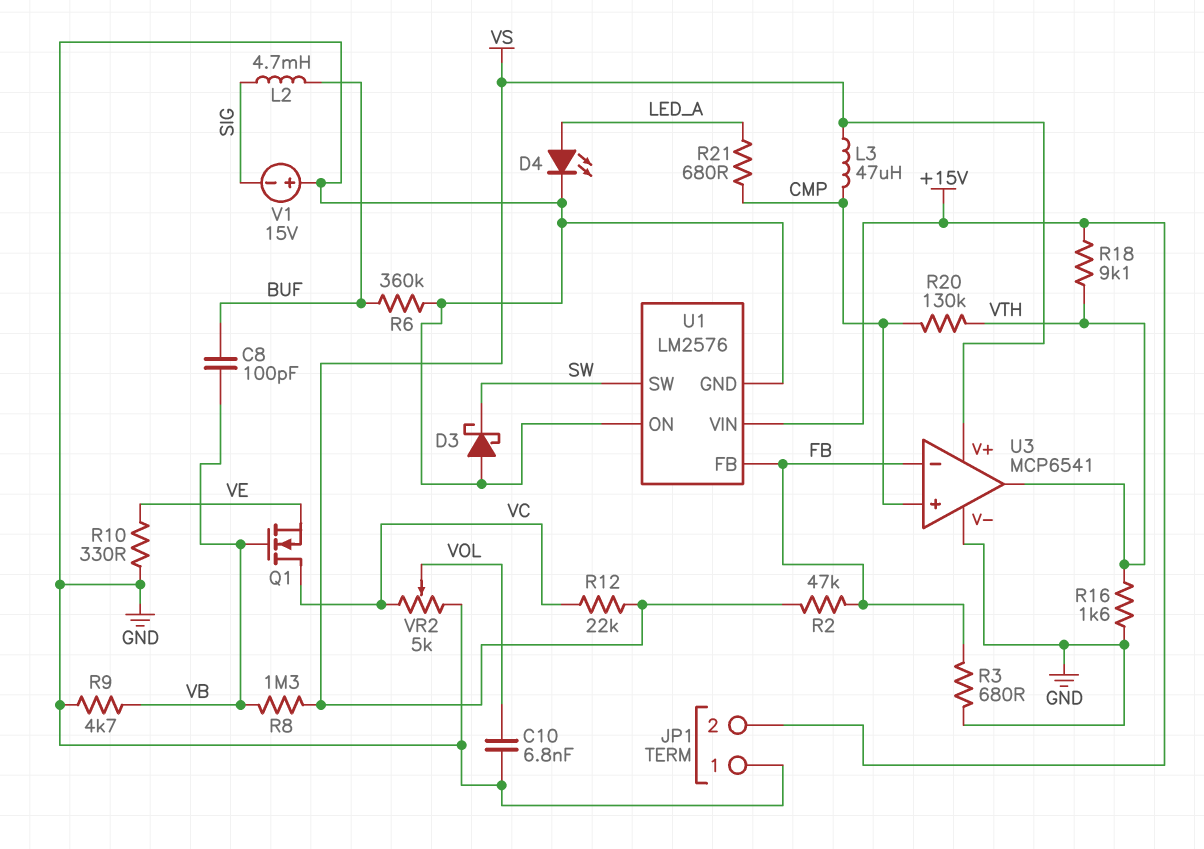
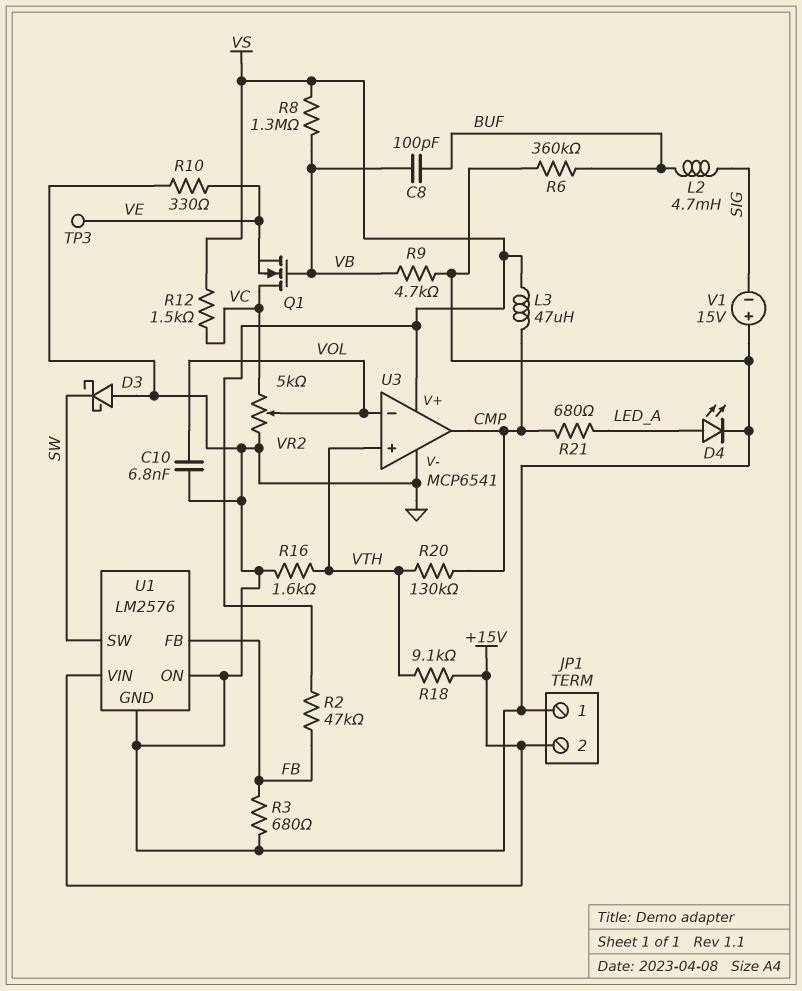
R12: 22k (VC, VS) -> 1.5k (VC, VS)
TP3: none -> test point (VE)
U3 pin in+: CMP -> VTH
U3 pin in-: FB -> VOL
U3 pin out: VTH -> CMP

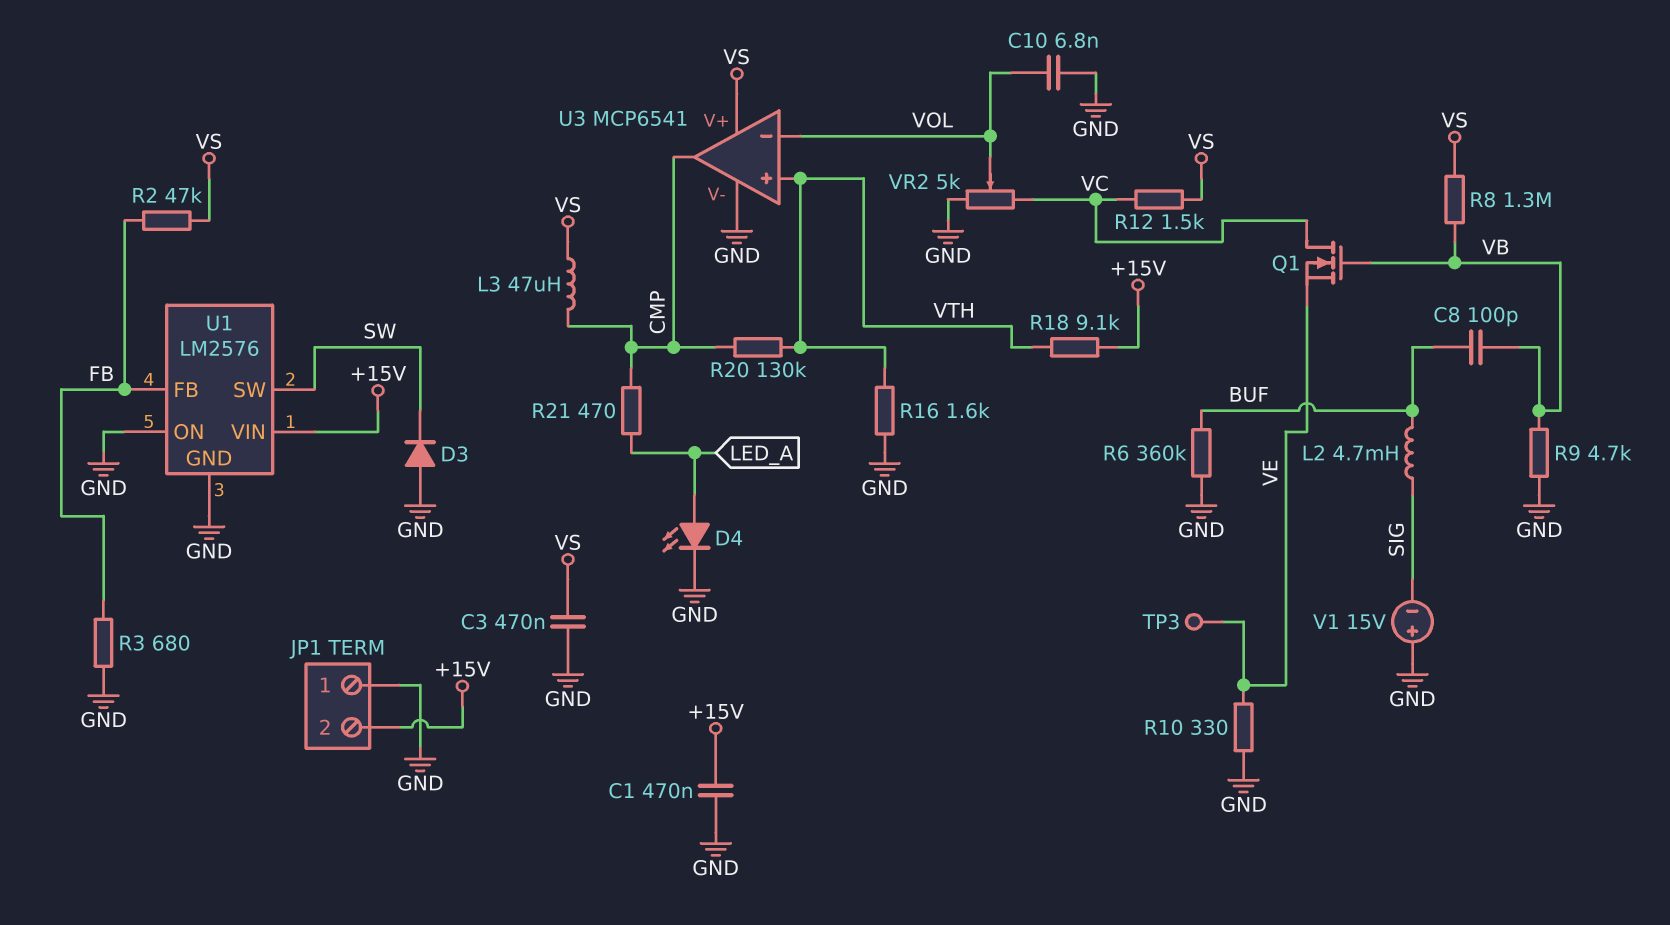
C1: none -> 470nF (+15V, GND)
C3: none -> 470nF (GND, VS)
D3: schottky (A GND, K SW) -> diode (A GND, K SW)
R21: 680 (CMP, LED_A) -> 470 (CMP, LED_A)

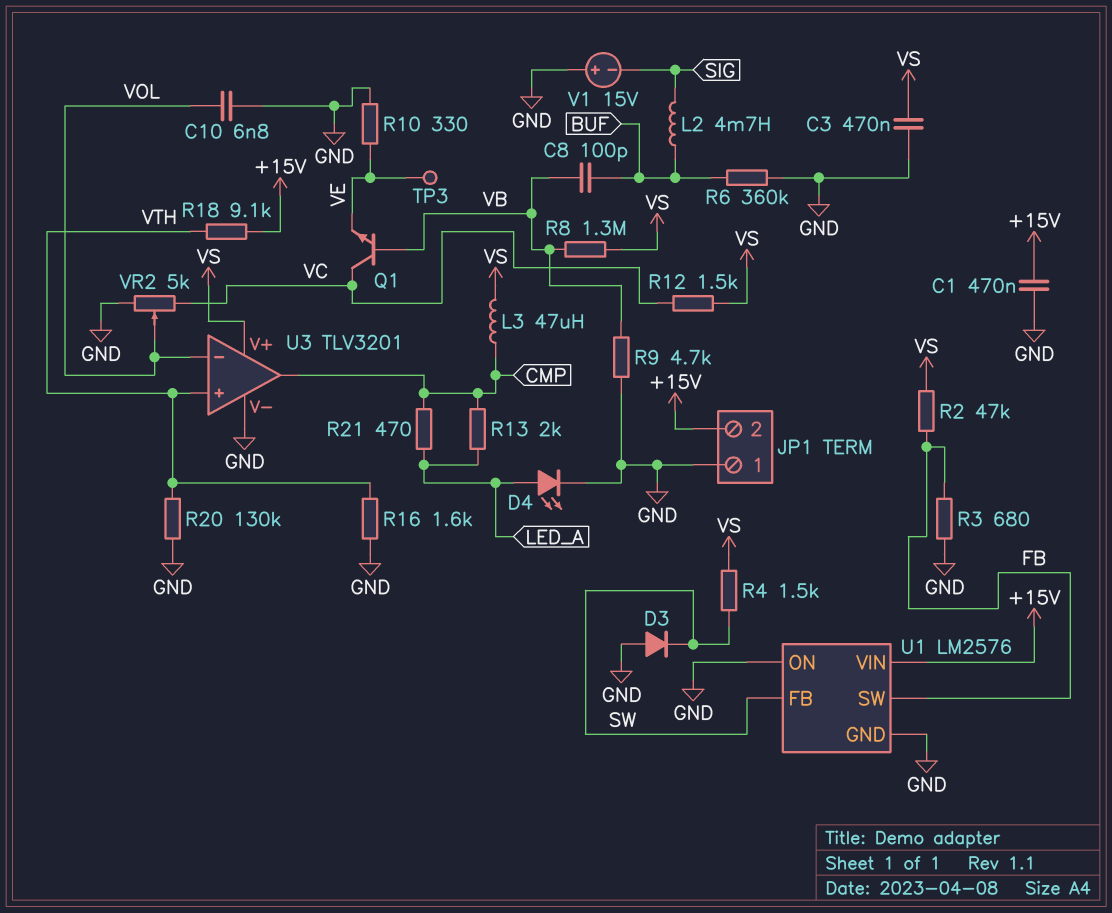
Q1: NMOS (G VB, D VC, S VE) -> NPN (B VB, C VC, E VE)
R4: none -> 1.5k (SW, VS)
R13: none -> 2k (CMP, LED_A)
R20: 130k (CMP, VTH) -> 130k (GND, VTH)
U1 pin FB: FB -> SW
U1 pin SW: SW -> FB
U3: MCP6541 -> TLV3201

